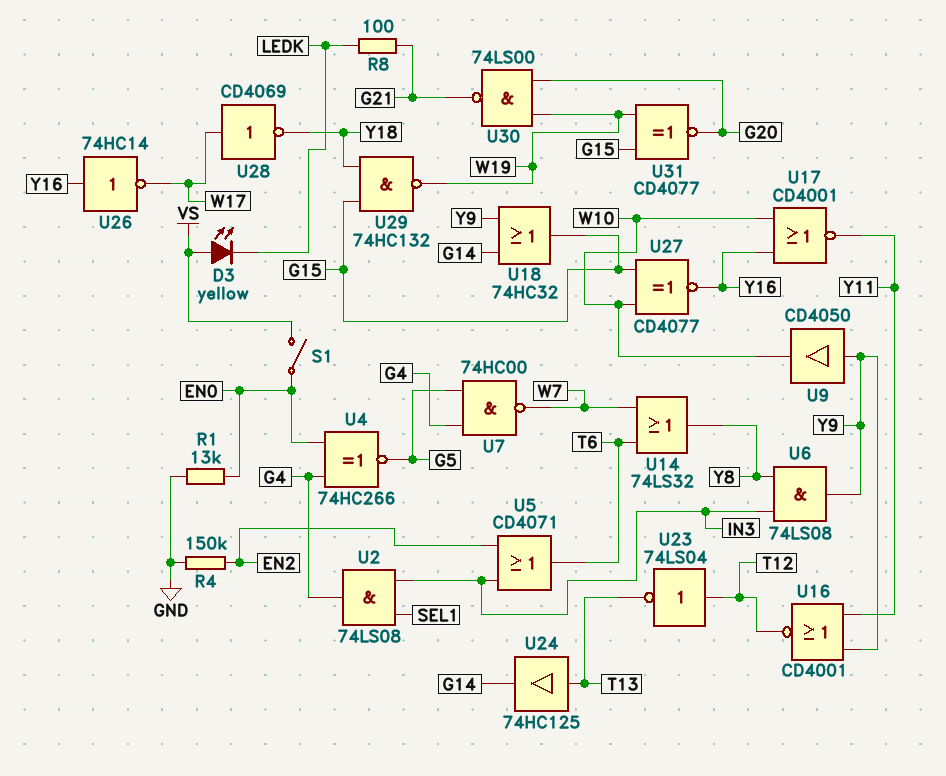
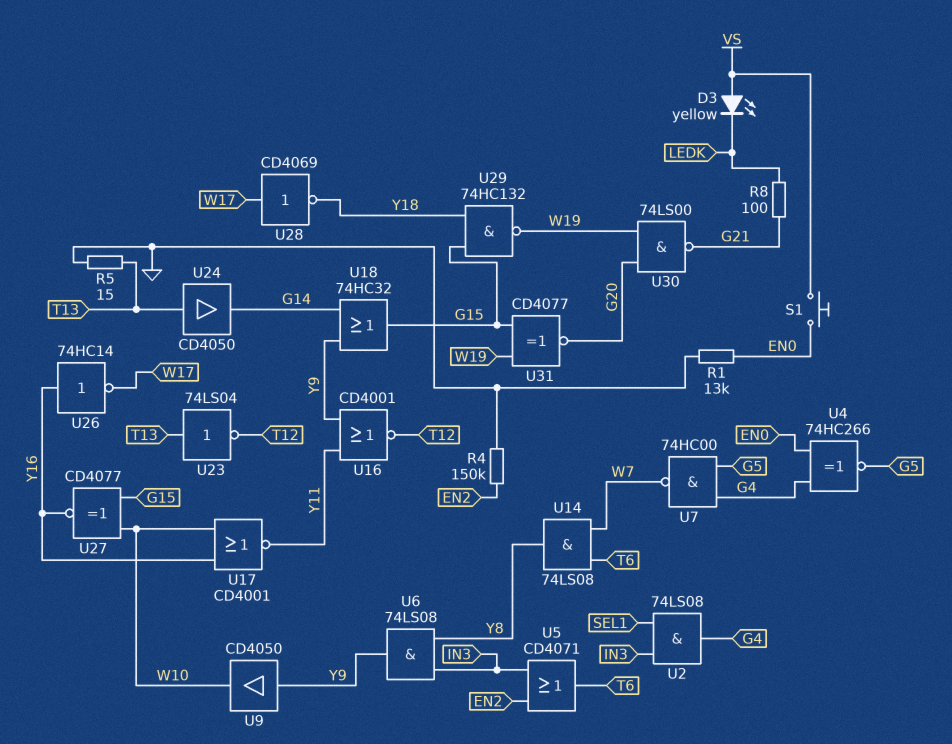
R5: none -> 15 (GND, T13)
S1: switch (EN0, VS) -> button (EN0, VS)
U14: OR 74LS32 (in T6, in W7, out Y8) -> AND 74LS08 (in T6, in W7, out Y8)
U23: NOT 74LS04 (in T12, out T13) -> NOT 74LS04 (in T13, out T12)
U24: buffer 74HC125 (in T13, out G14) -> buffer CD4050 (in T13, out G14)

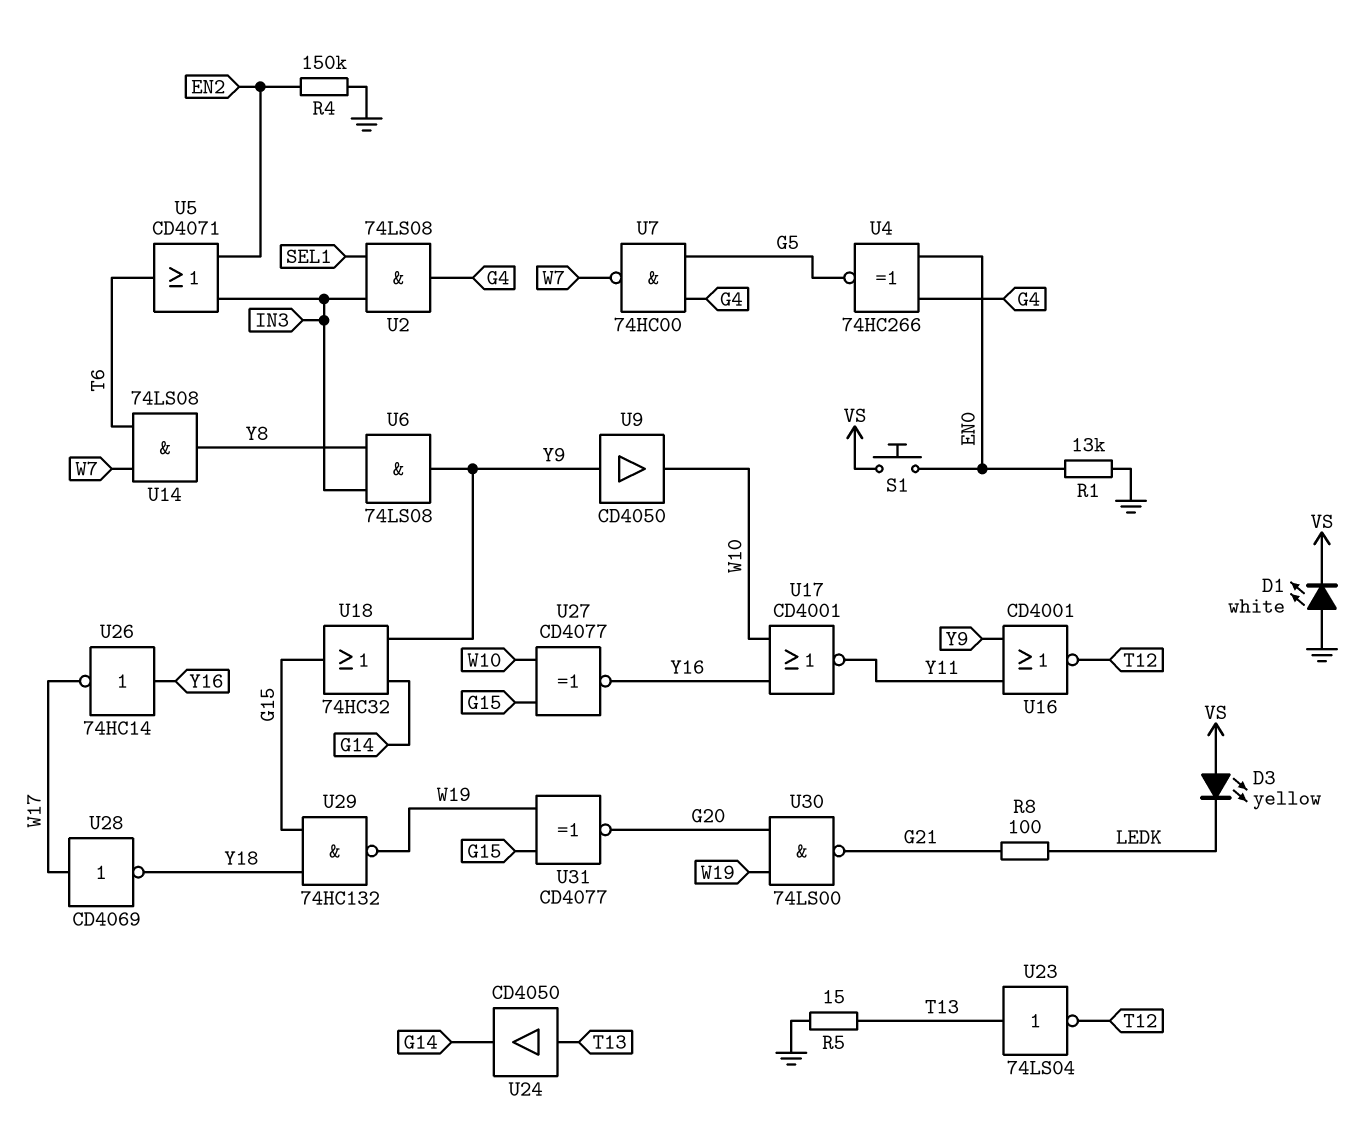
D1: none -> LED white (A GND, K VS)

